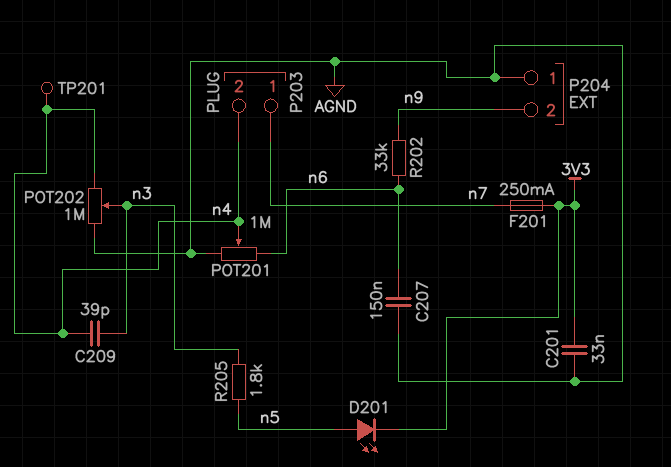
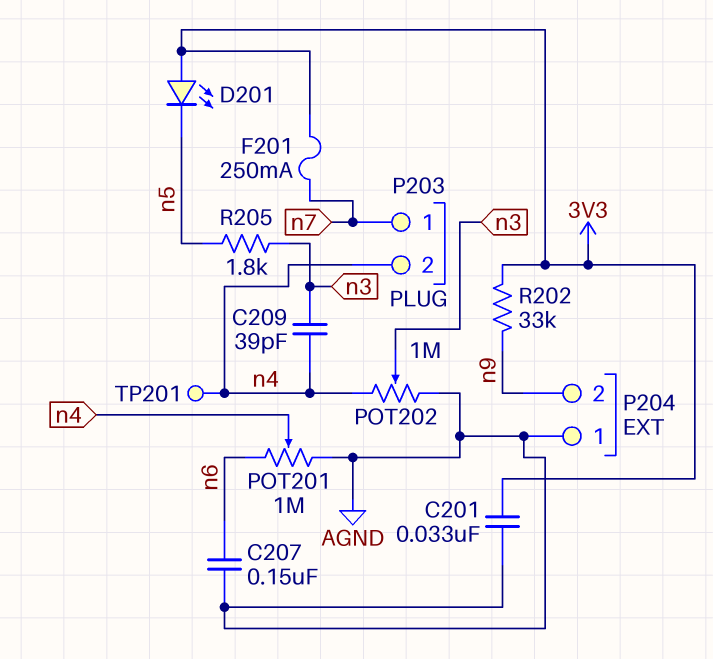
D201: LED (A n5, K 3V3) -> LED (A 3V3, K n5)
R202: 33k (n6, n9) -> 33k (3V3, n9)

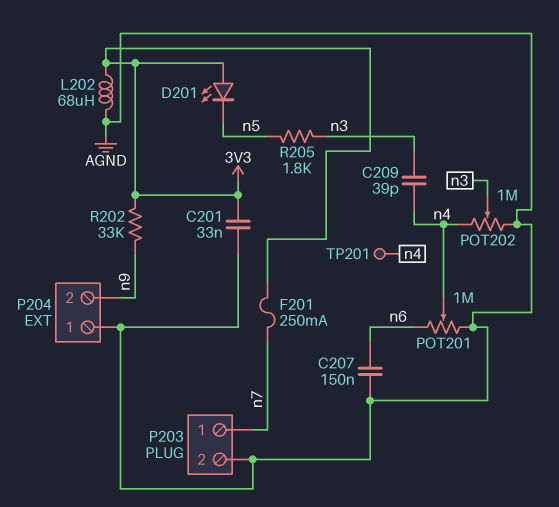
L202: none -> 68uH (3V3, AGND)
P203 pin 2: n4 -> AGND

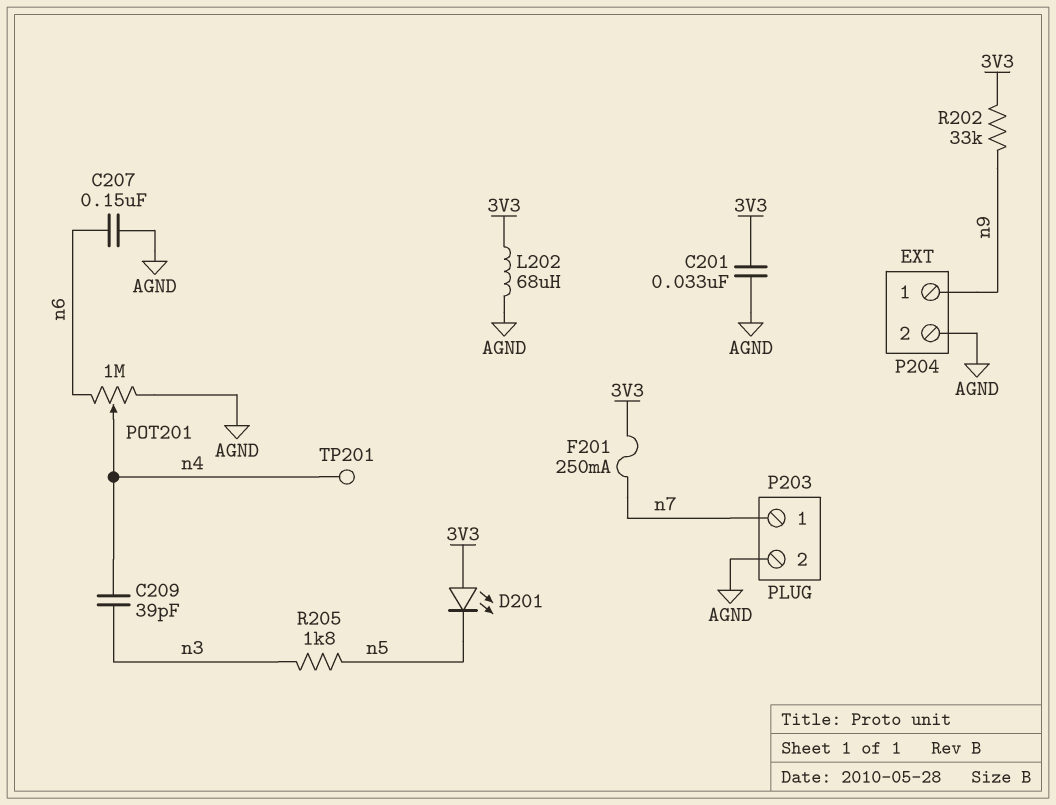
P204 pin 1: AGND -> n9
P204 pin 2: n9 -> AGND
POT202: 1M (AGND, n4, wiper n3) -> none

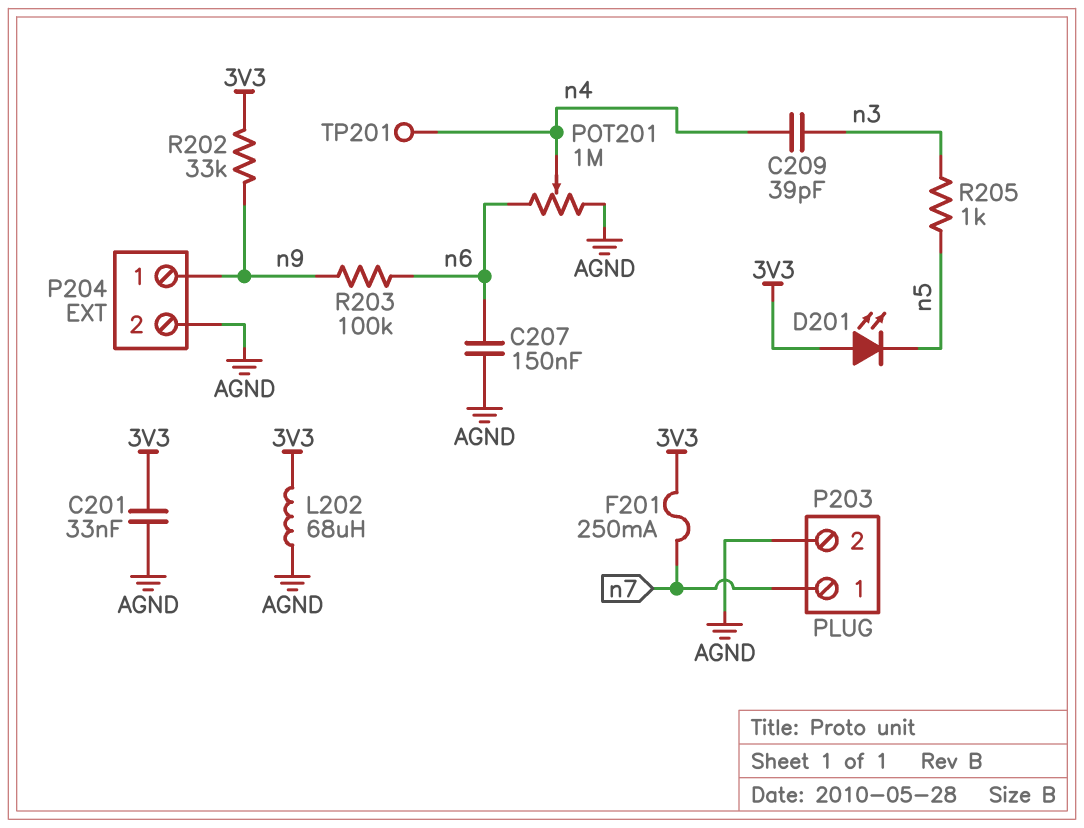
R203: none -> 100k (n6, n9)
R205: 1.8k (n3, n5) -> 1k (n3, n5)

